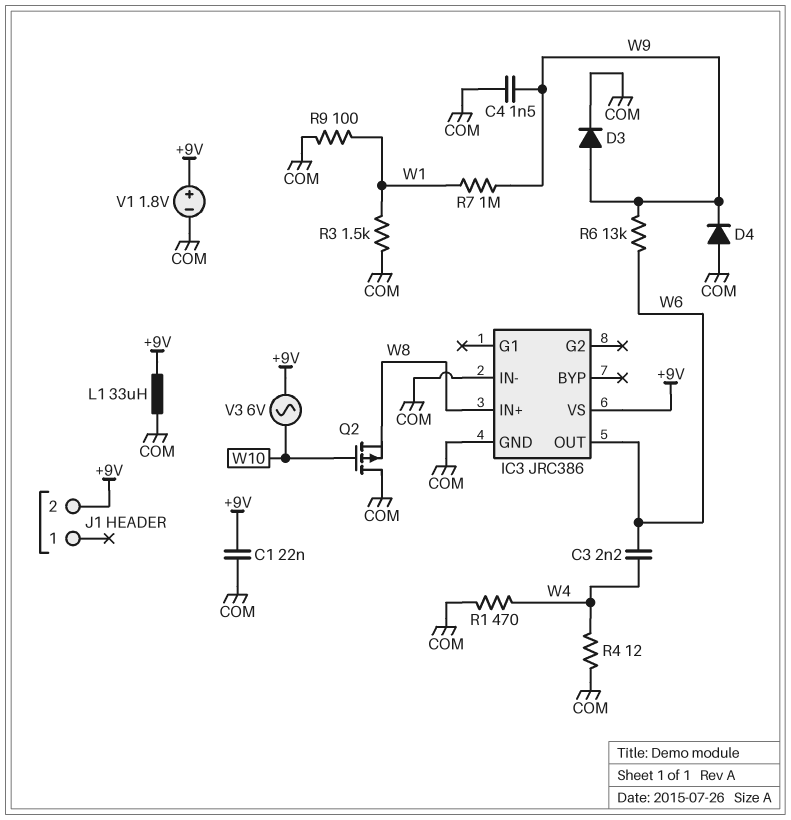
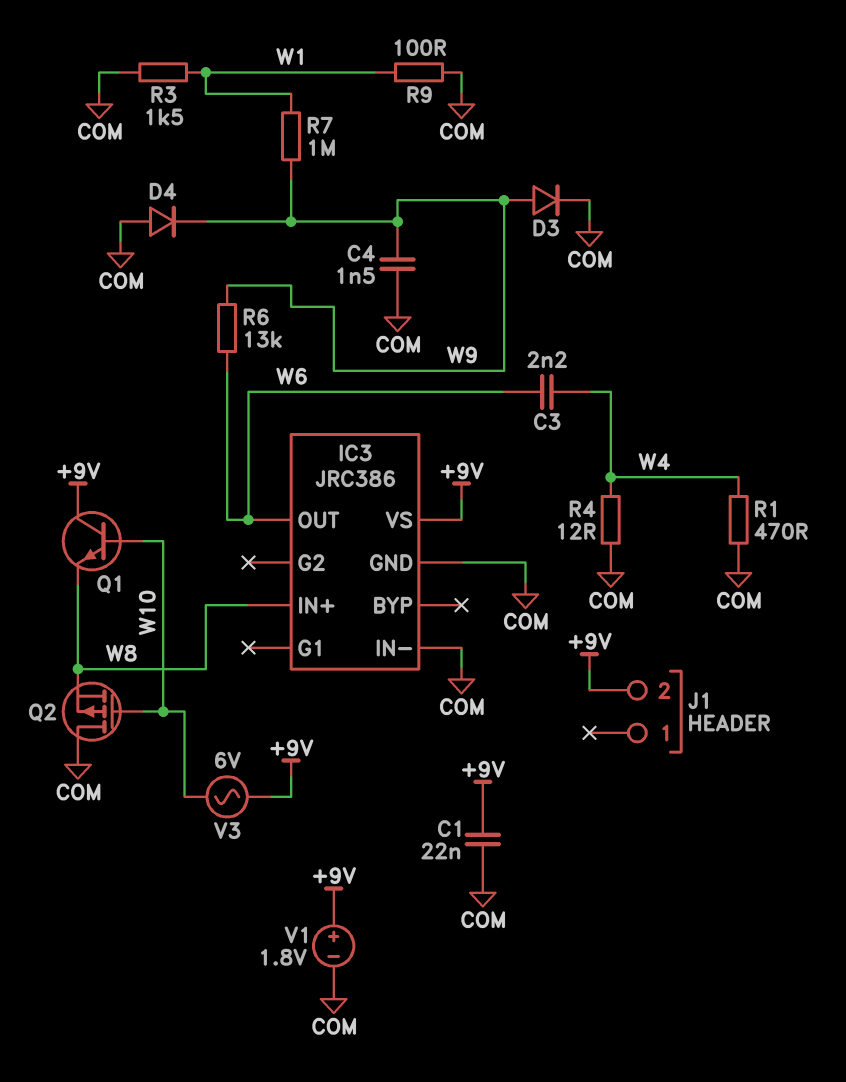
L1: 33uH (+9V, COM) -> none
Q1: none -> NPN (B W10, C +9V, E W8)

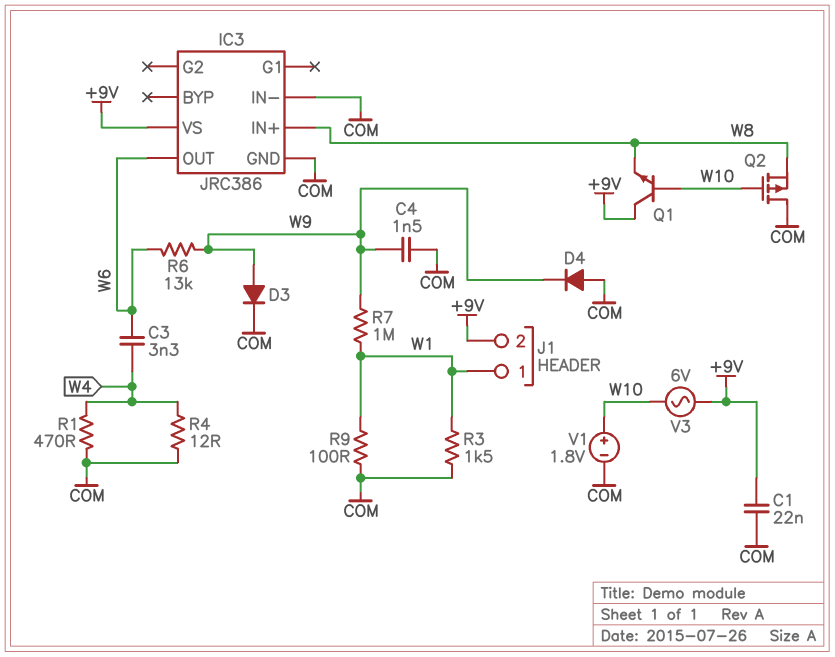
C3: 2.2nF (W4, W6) -> 3.3nF (W4, W6)
J1 pin 1: none -> W1
V1: 1.8V (plus +9V, minus COM) -> 1.8V (plus W10, minus COM)

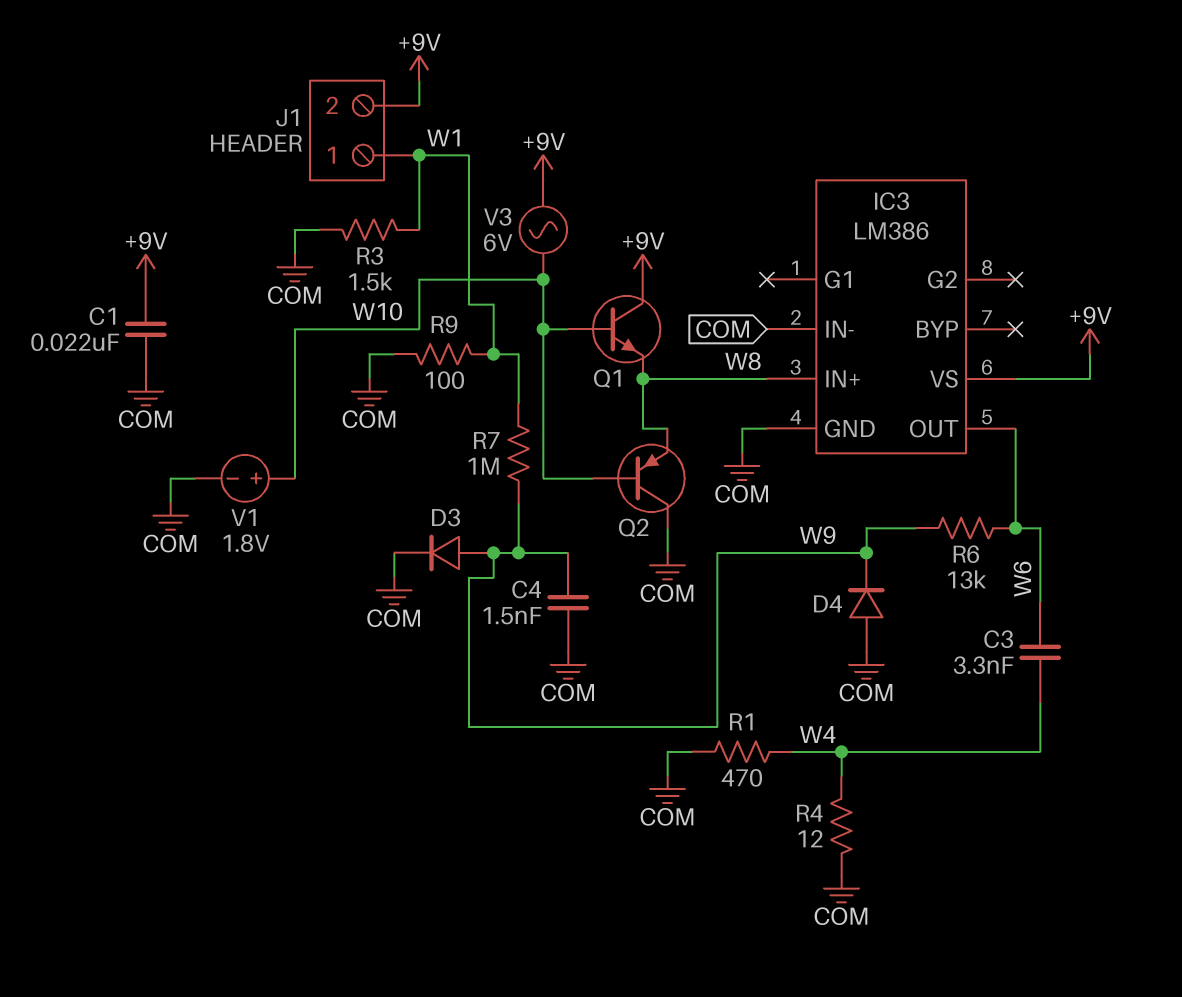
IC3: JRC386 -> LM386
Q2: PMOS (G W10, D COM, S W8) -> PNP (B W10, C COM, E W8)

